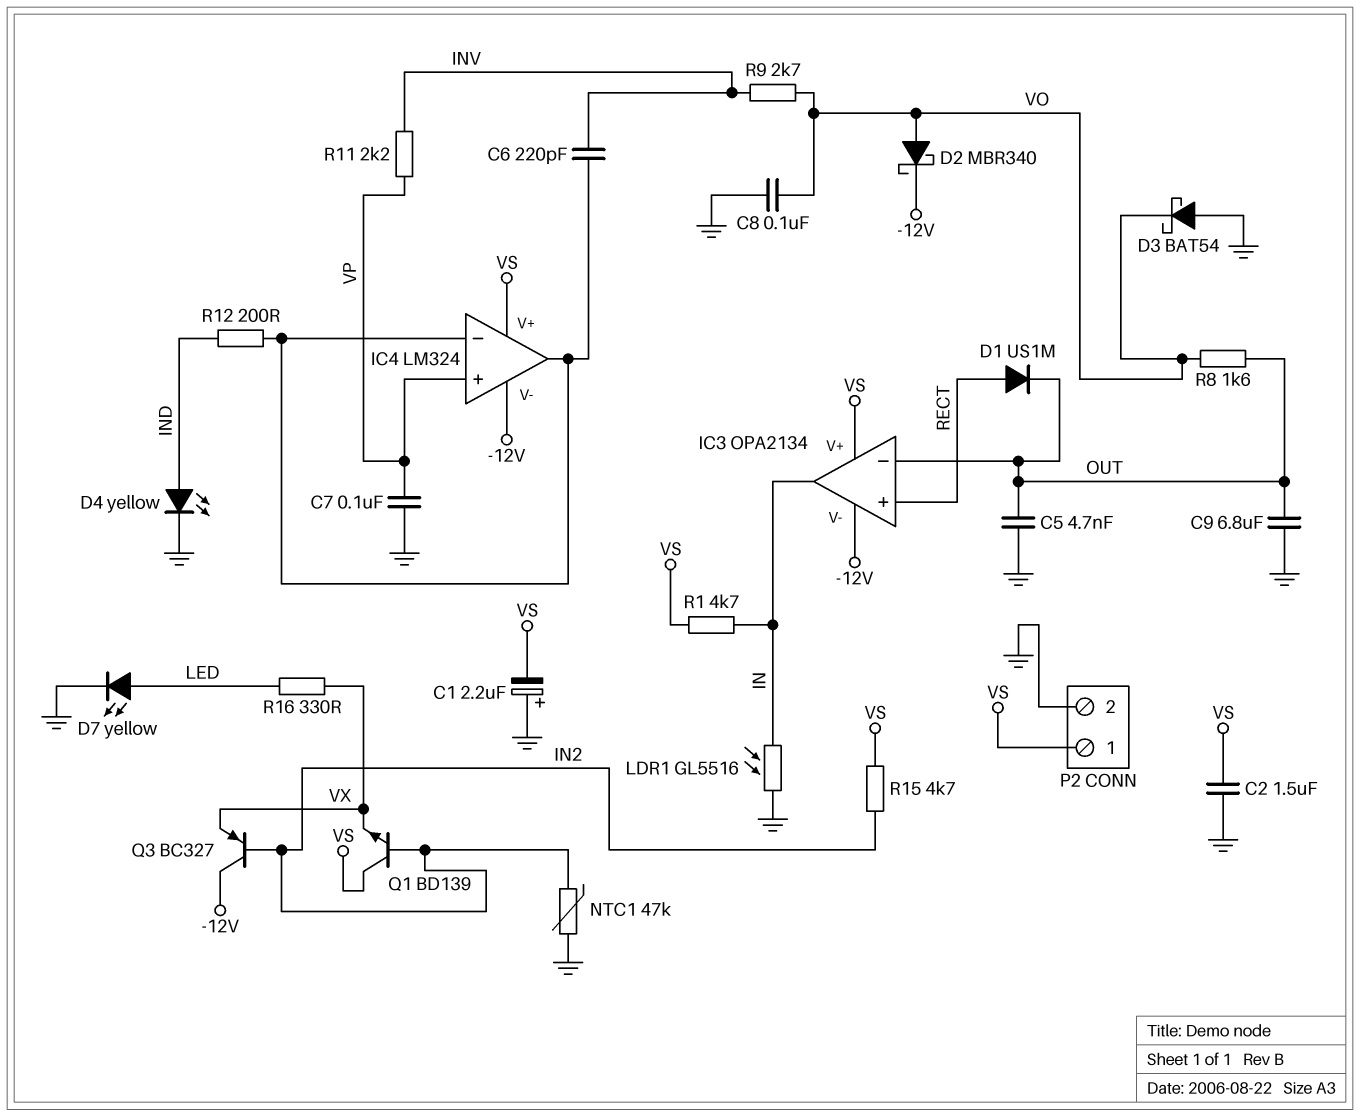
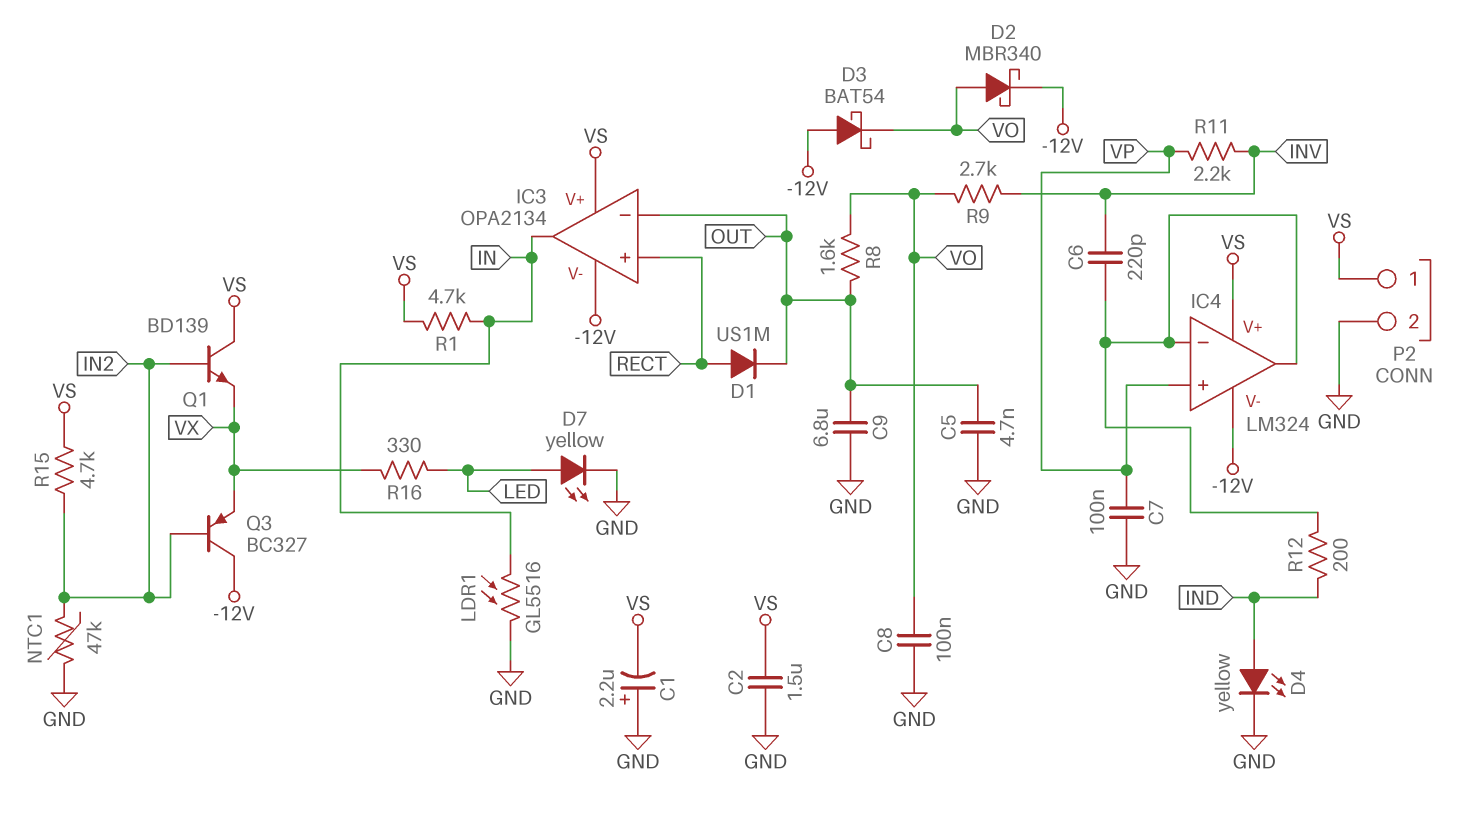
D3: schottky BAT54 (A GND, K VO) -> schottky BAT54 (A -12V, K VO)

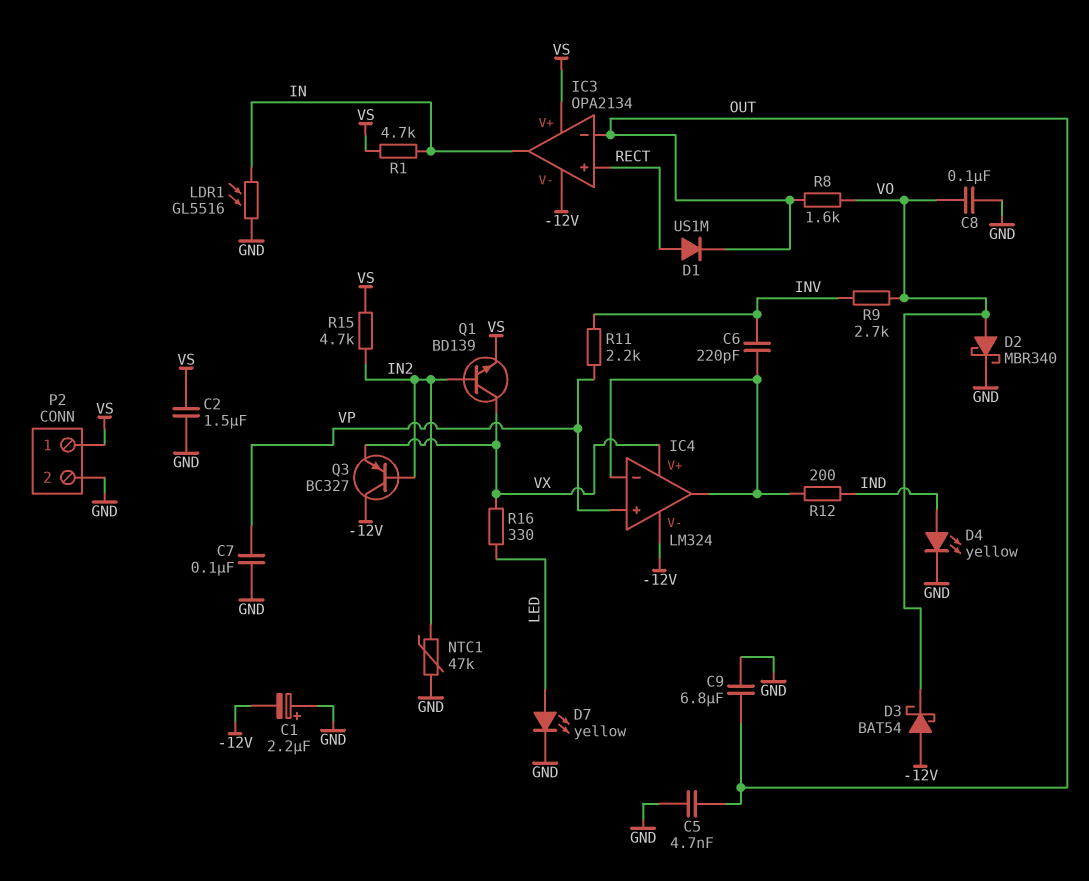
C1: 2.2uF (plus GND, minus VS) -> 2.2uF (plus GND, minus -12V)
D2: schottky MBR340 (A VO, K -12V) -> schottky MBR340 (A VO, K GND)
IC4 pin V+: VS -> VX
Q1: NPN BD139 (B IN2, C VS, E VX) -> NPN BD139 (B IN2, C VX, E VS)

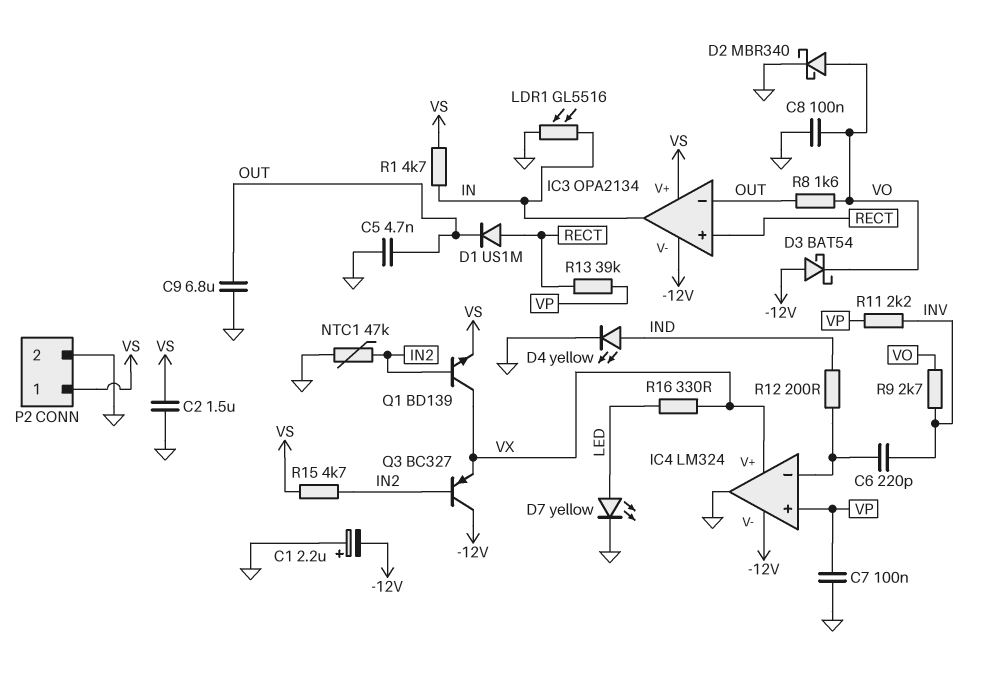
IC4 pin out: IC4/in- -> GND
R13: none -> 39k (RECT, VP)

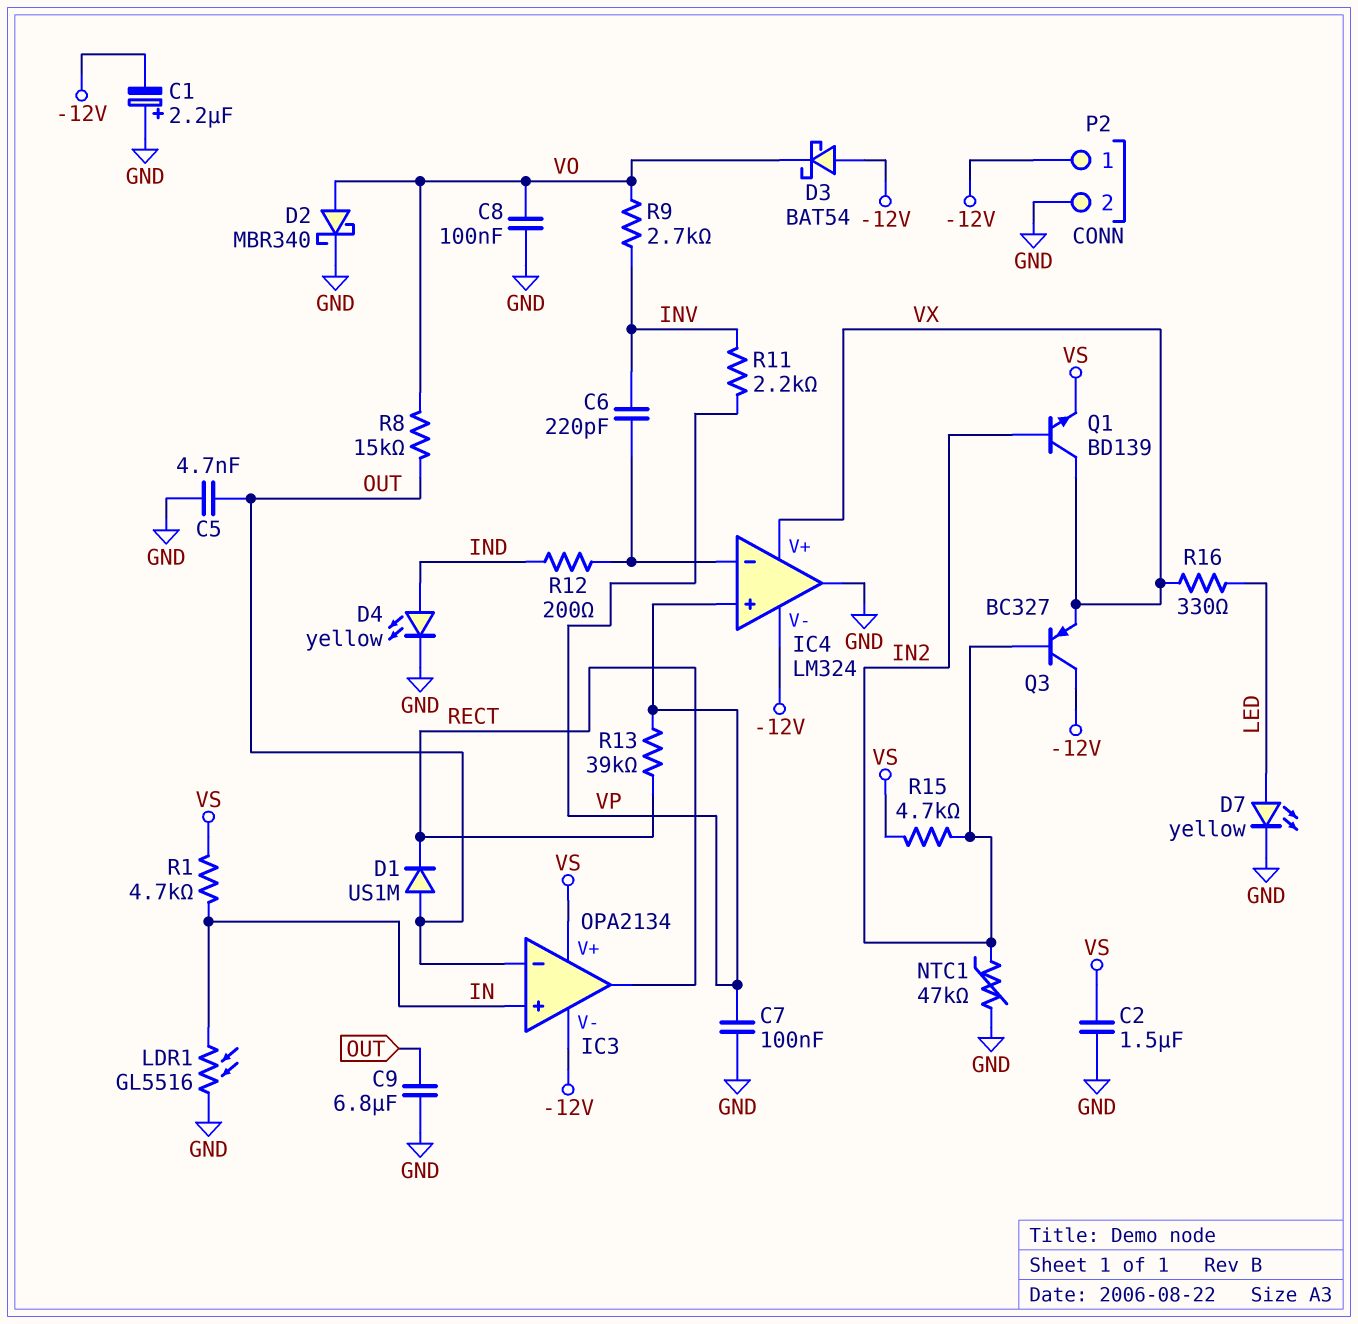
D1: diode US1M (A RECT, K OUT) -> diode US1M (A OUT, K RECT)
IC3 pin in+: RECT -> IN
IC3 pin out: IN -> RECT
P2 pin 1: VS -> -12V
R8: 1.6k (OUT, VO) -> 15k (OUT, VO)

